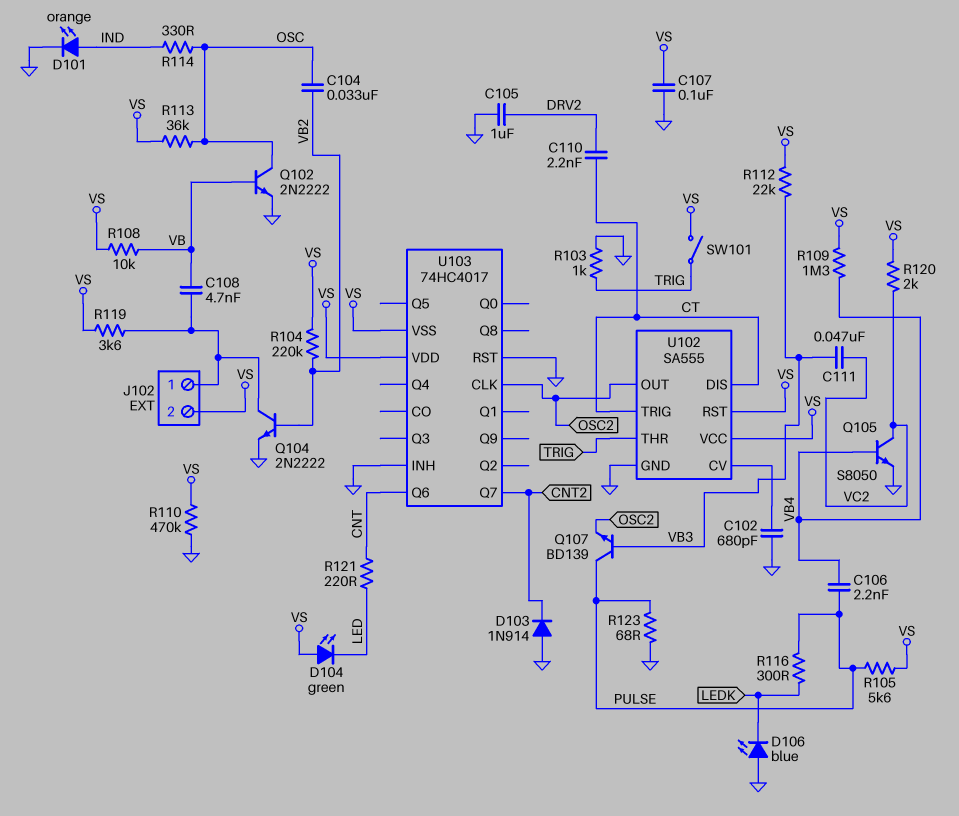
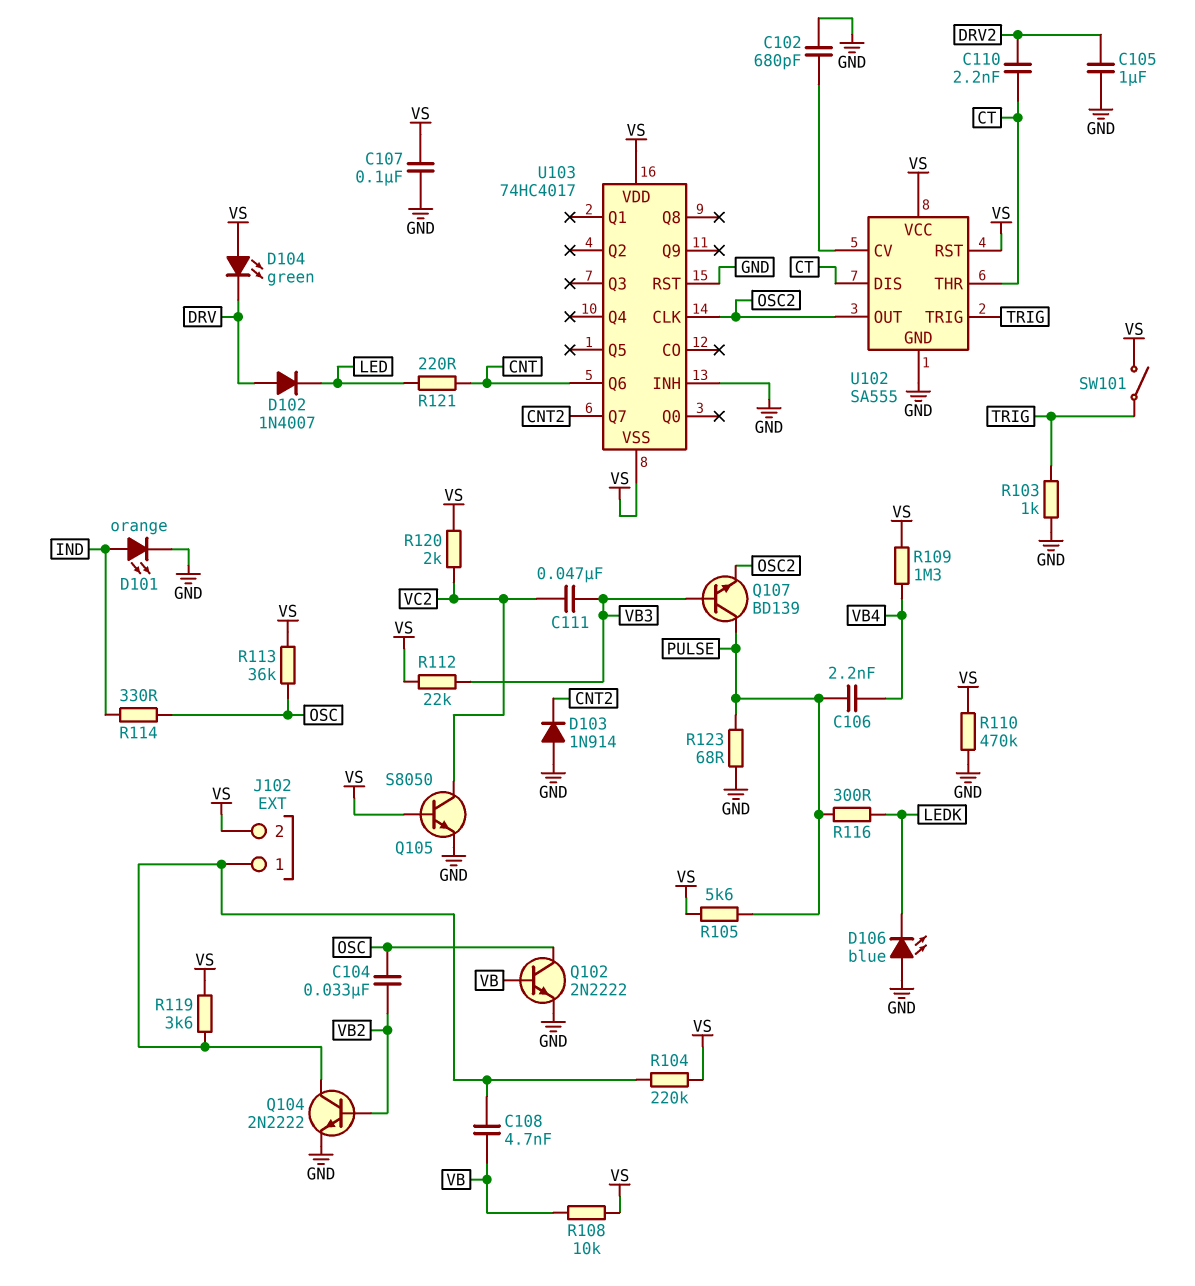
D102: none -> diode 1N4007 (A DRV, K LED)
D104: LED green (A VS, K LED) -> LED green (A VS, K DRV)
Q105: NPN S8050 (B VB4, C VC2, E GND) -> NPN S8050 (B VS, C VC2, E GND)
R104: 220k (VB2, VS) -> 220k (J102/1, VS)
U102 pin THR: TRIG -> CT
U102 pin TRIG: CT -> TRIG

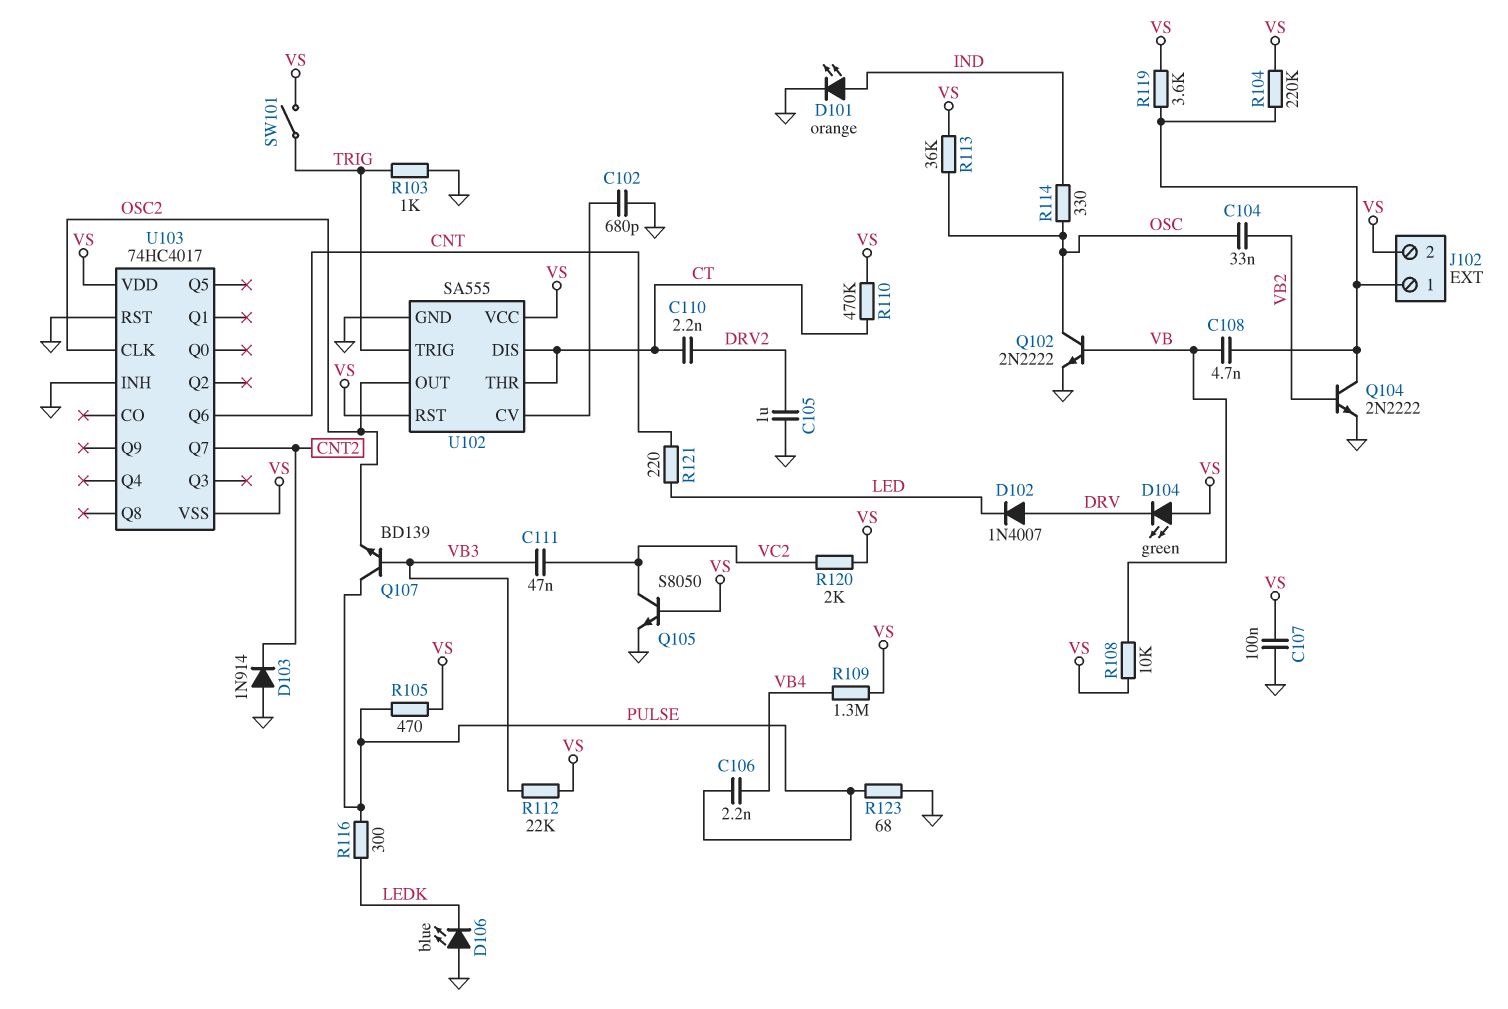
R105: 5.6k (PULSE, VS) -> 470 (PULSE, VS)
R110: 470k (GND, VS) -> 470k (CT, VS)

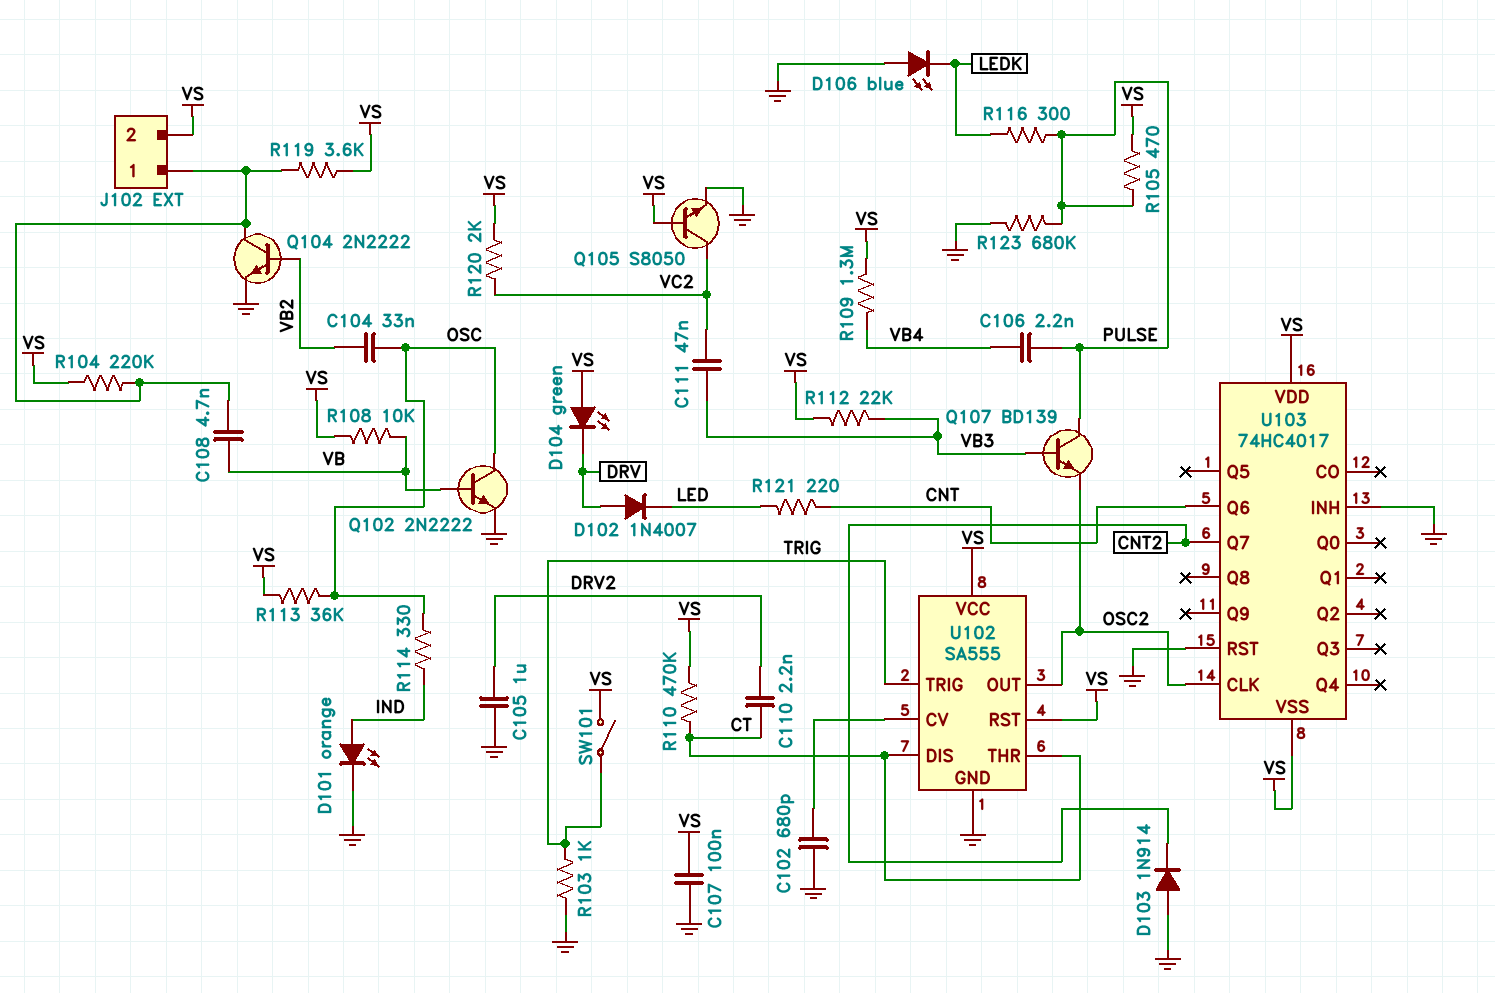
R123: 68 (GND, PULSE) -> 680k (GND, PULSE)

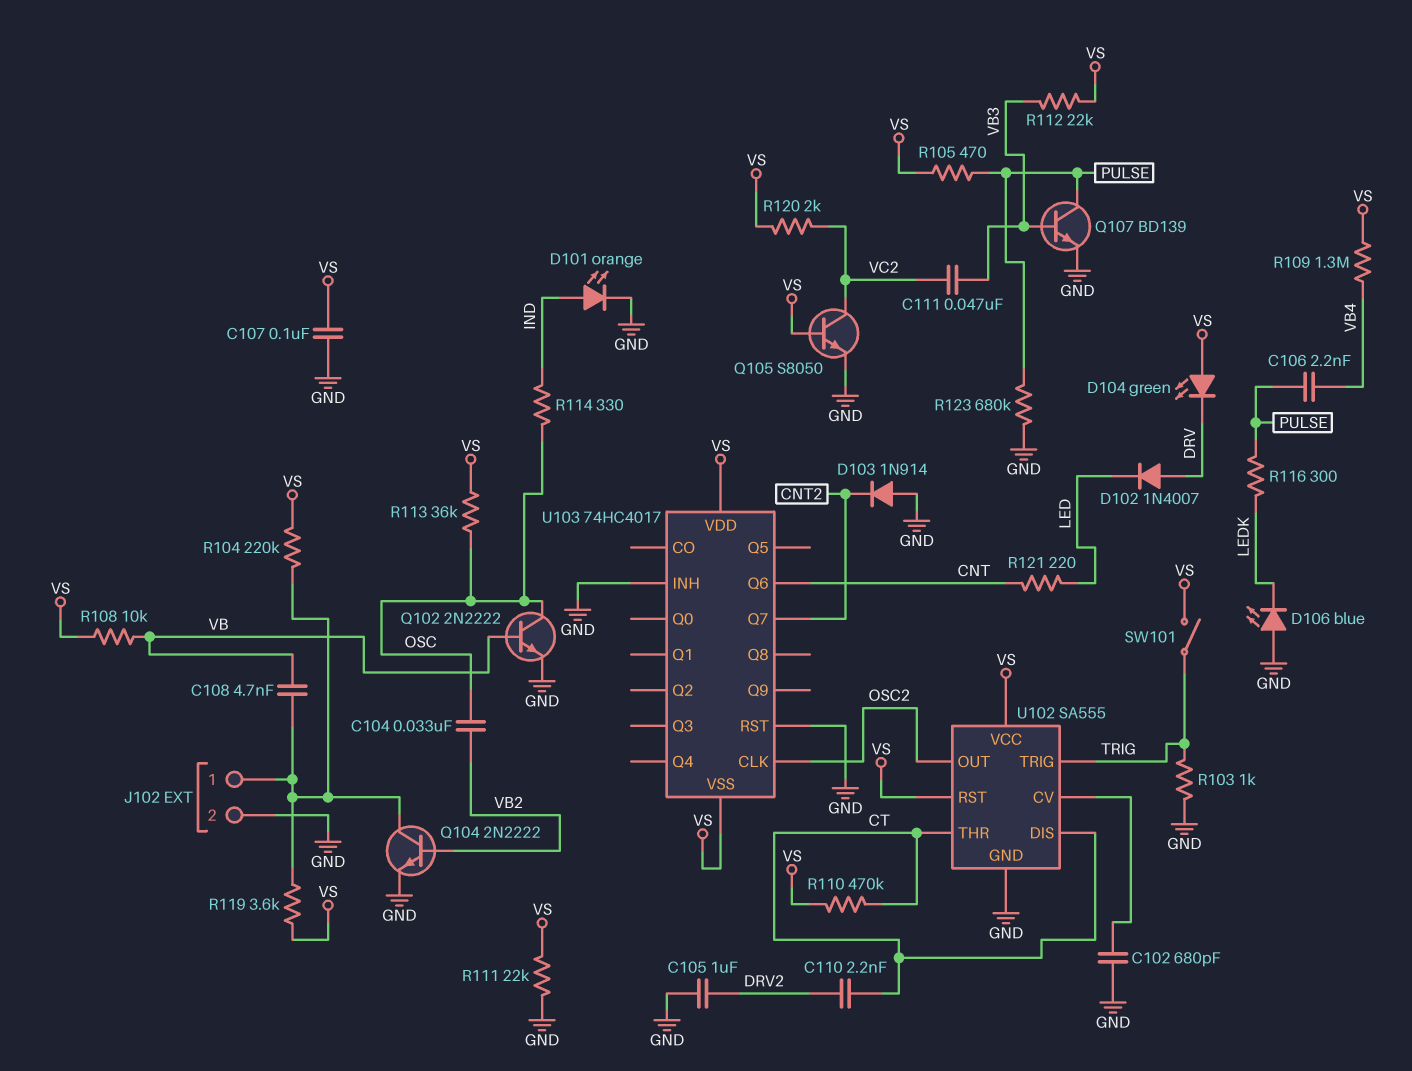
J102 pin 2: VS -> GND
Q107: NPN BD139 (B VB3, C PULSE, E OSC2) -> NPN BD139 (B VB3, C PULSE, E GND)
R111: none -> 22k (GND, VS)

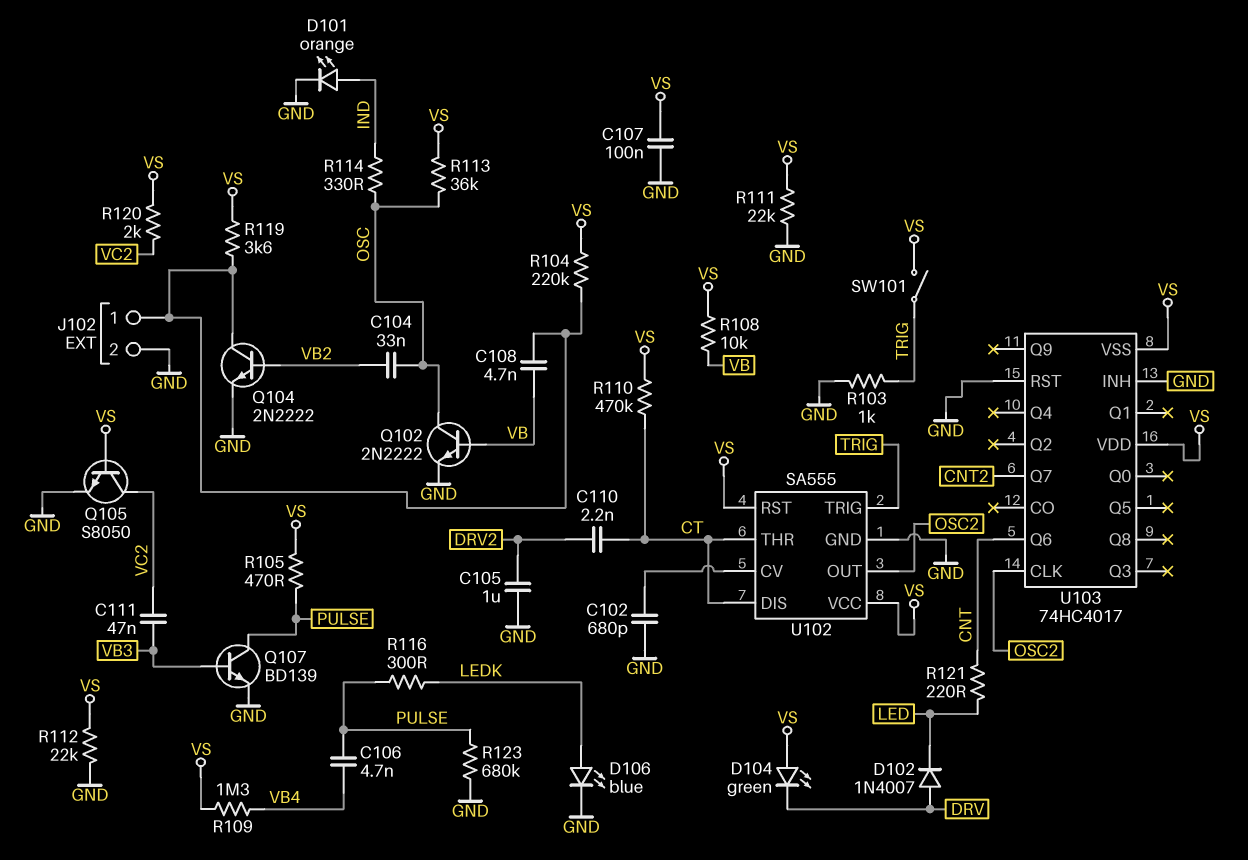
C106: 2.2nF (PULSE, VB4) -> 4.7nF (PULSE, VB4)
D103: diode 1N914 (A GND, K CNT2) -> none
D106: LED blue (A GND, K LEDK) -> LED blue (A LEDK, K GND)
R112: 22k (VB3, VS) -> 22k (GND, VS)

